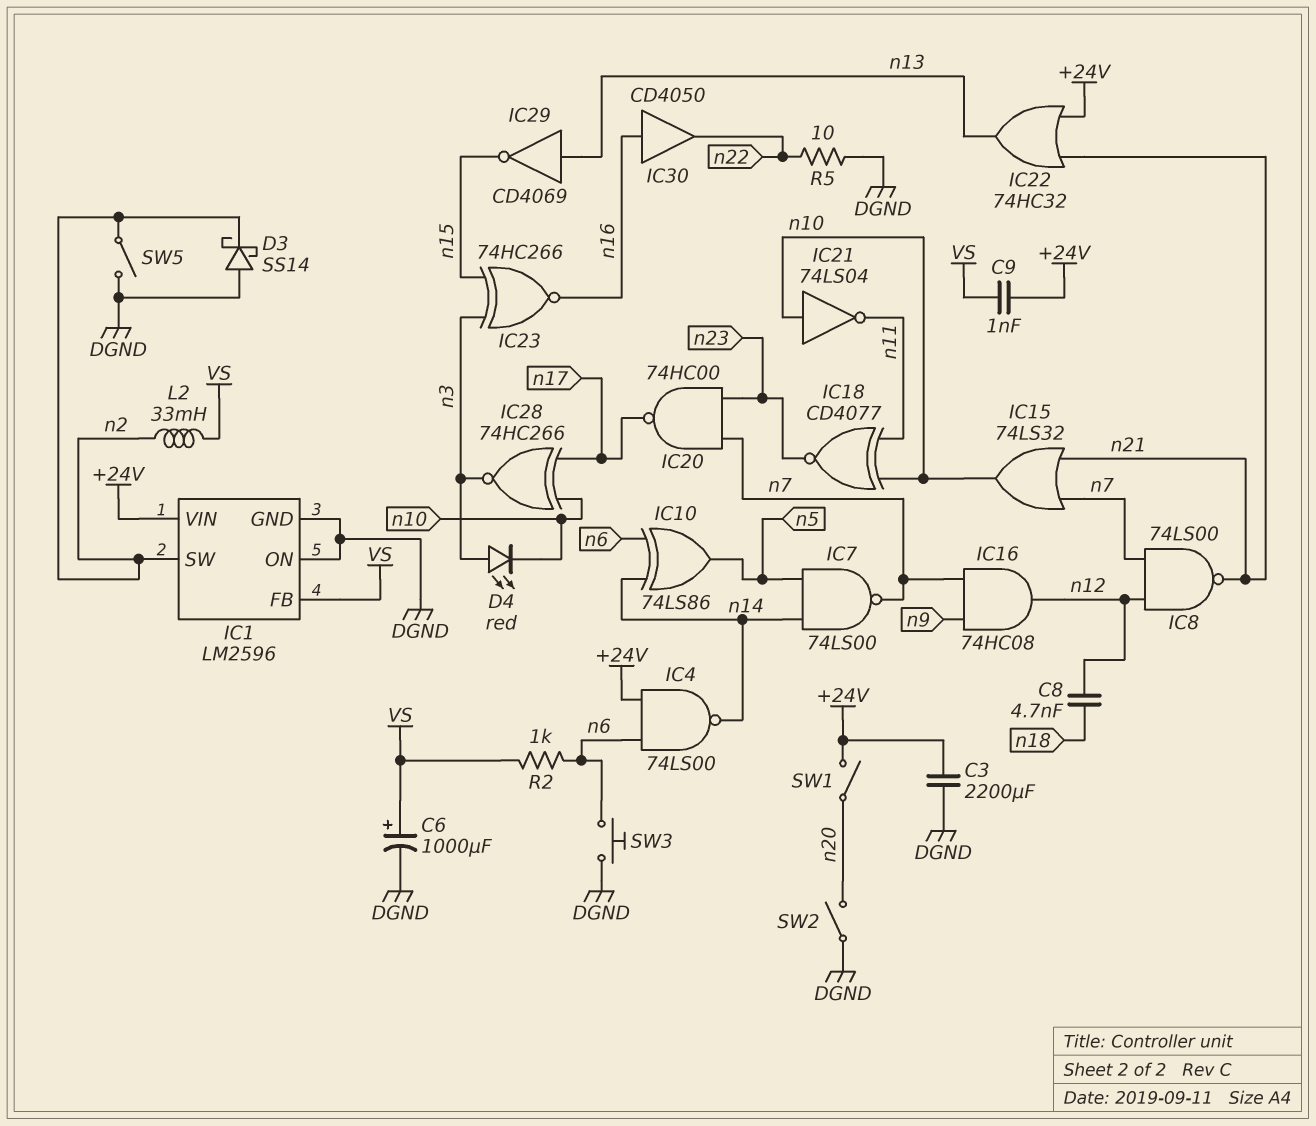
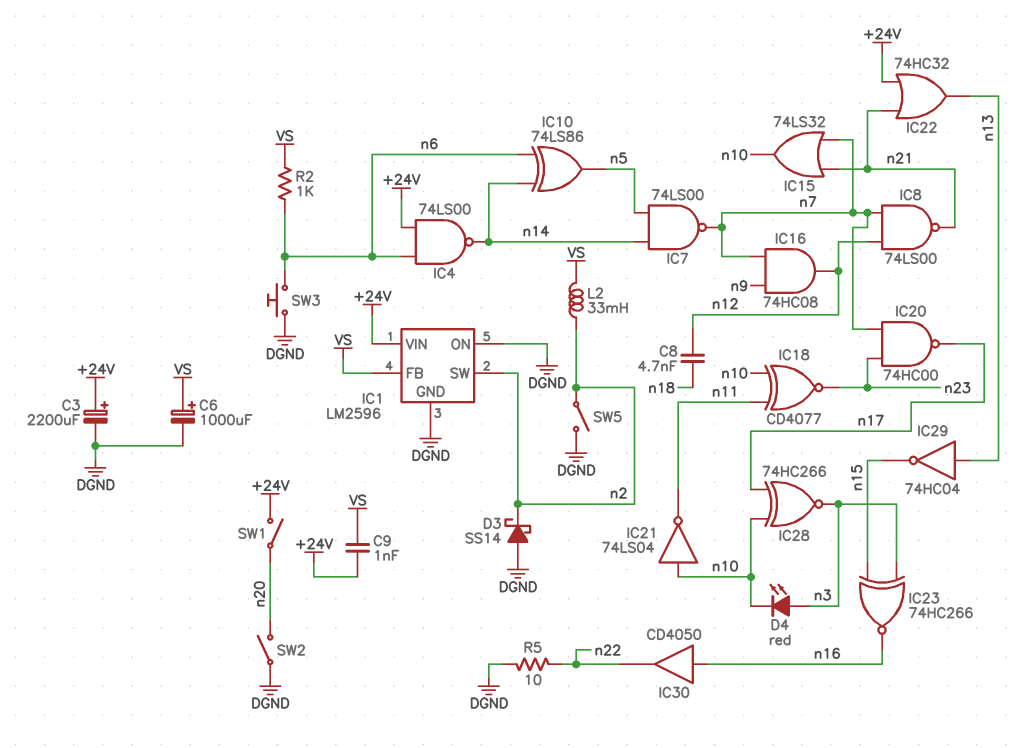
C3: 2200uF (+24V, DGND) -> 2200uF (plus +24V, minus DGND)
IC29: NOT CD4069 (in n13, out n15) -> NOT 74HC04 (in n13, out n15)

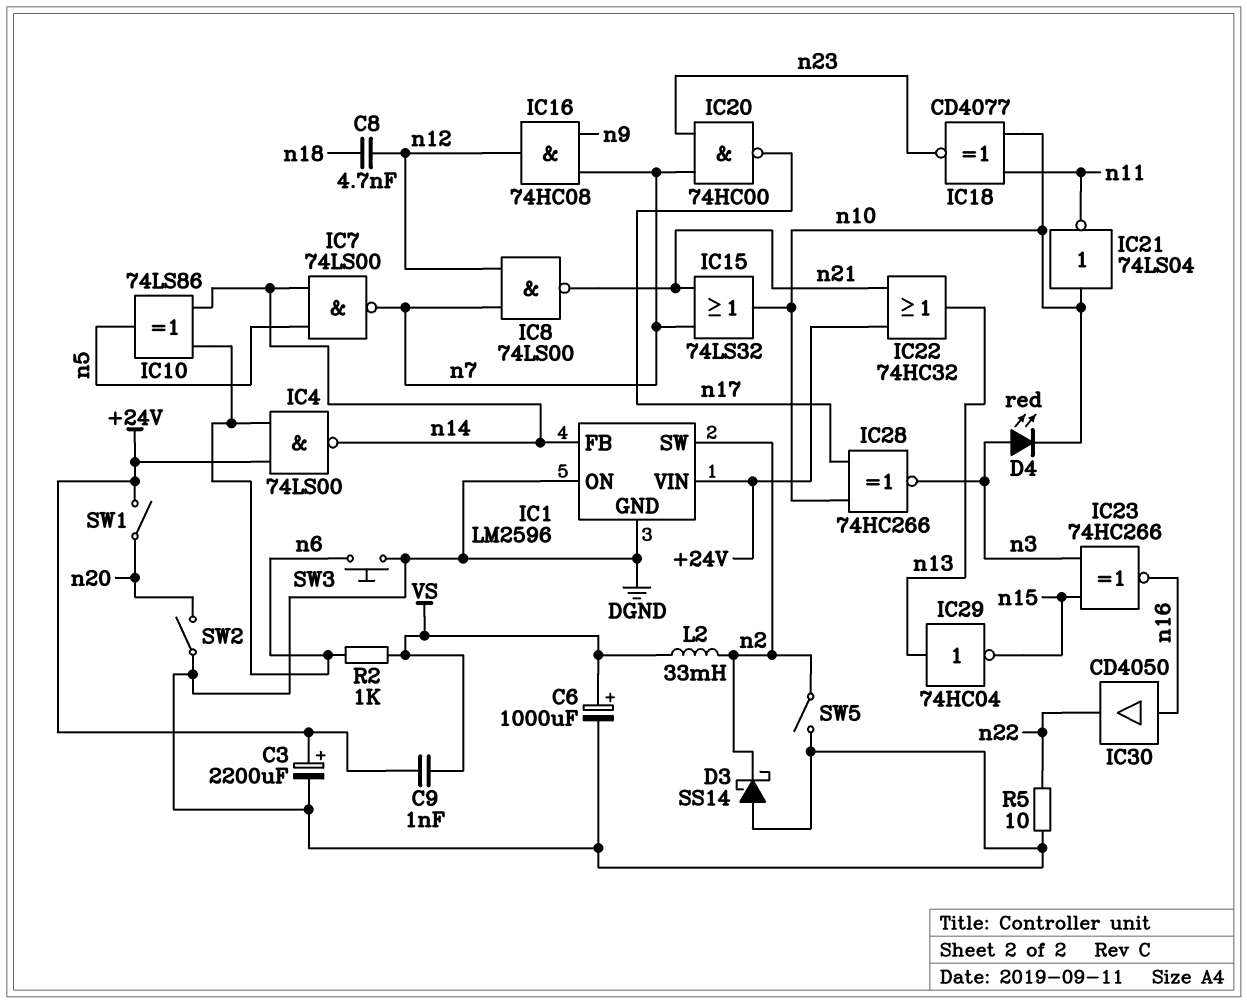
IC1 pin FB: VS -> n14

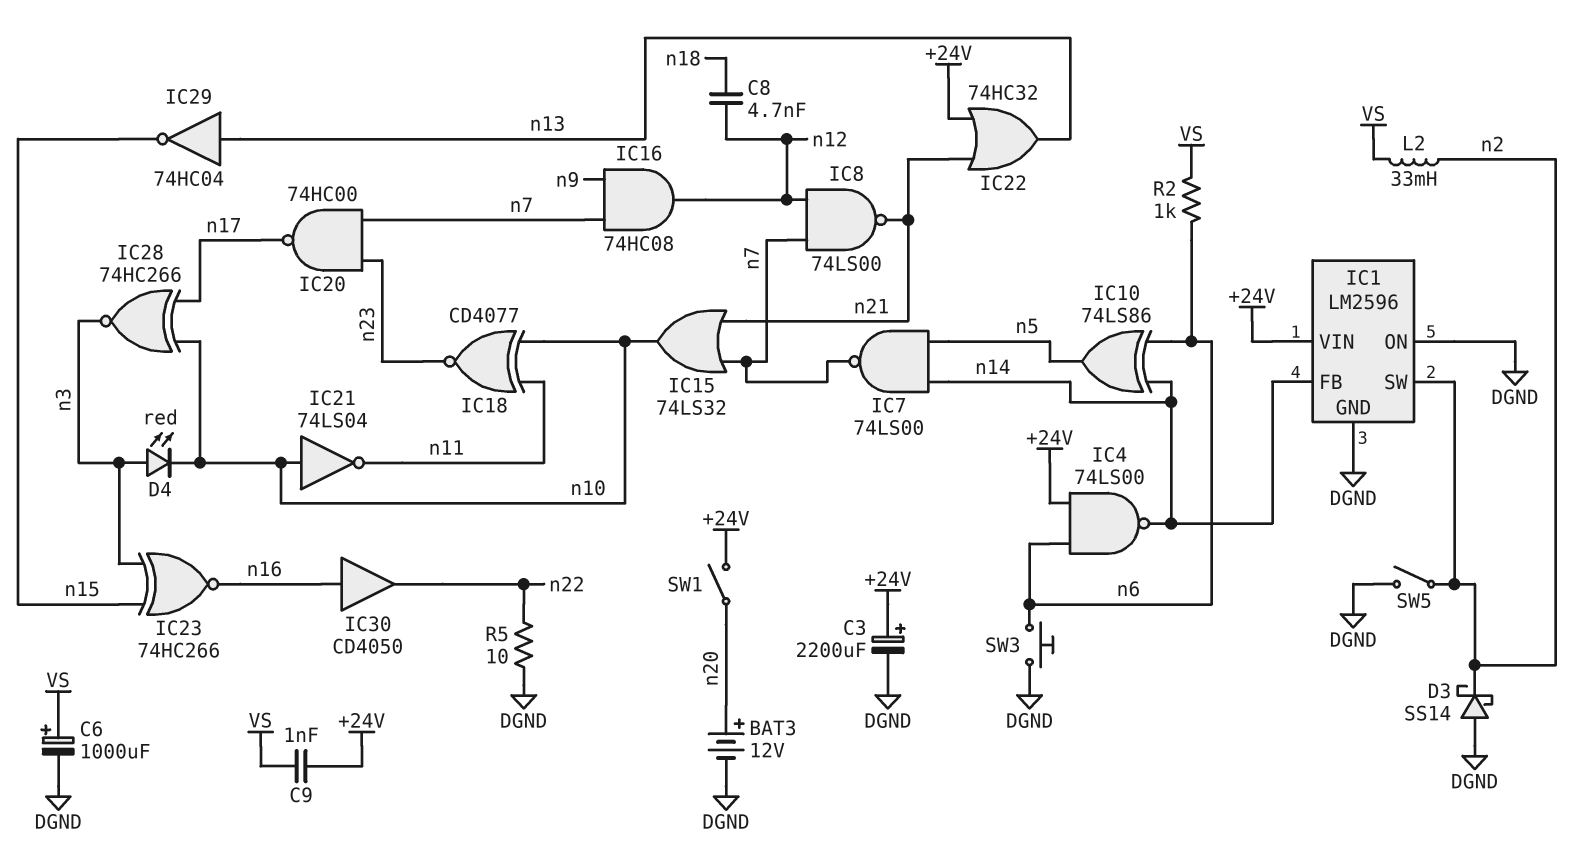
BAT3: none -> 12V (plus n20, minus DGND)
SW2: switch (DGND, n20) -> none

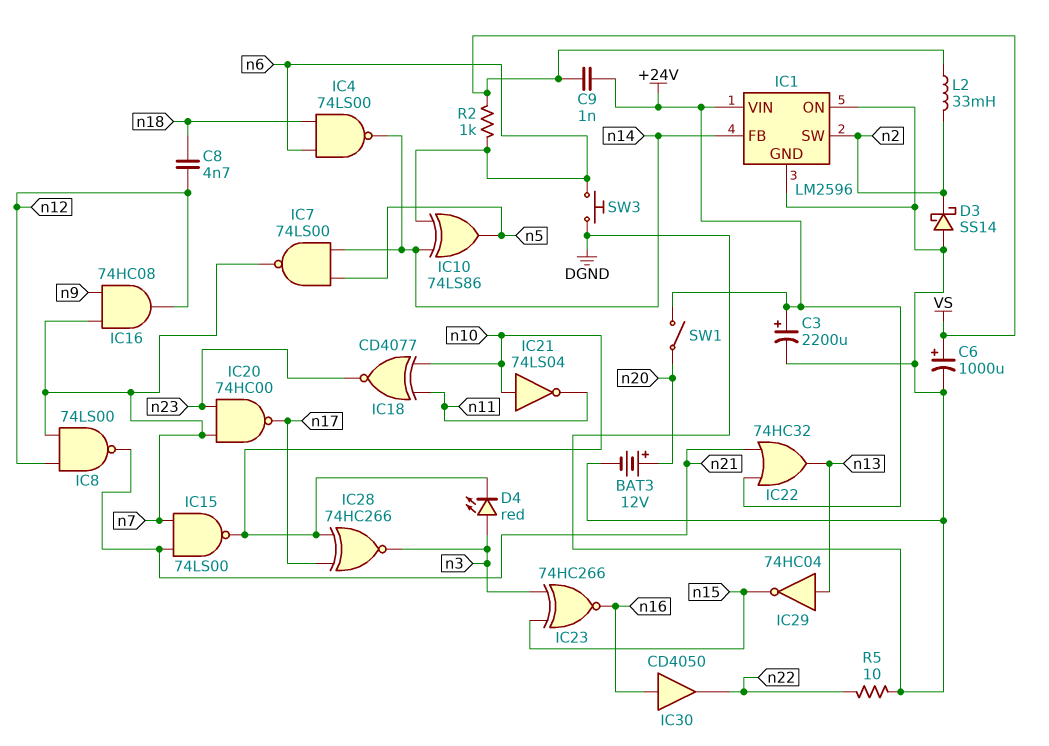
IC4: NAND 74LS00 (in +24V, in n6, out n14) -> NAND 74LS00 (in n6, in n18, out n14)
IC15: OR 74LS32 (in n7, in n21, out n10) -> NAND 74LS00 (in n7, in n21, out n10)
SW5: switch (DGND, n2) -> none

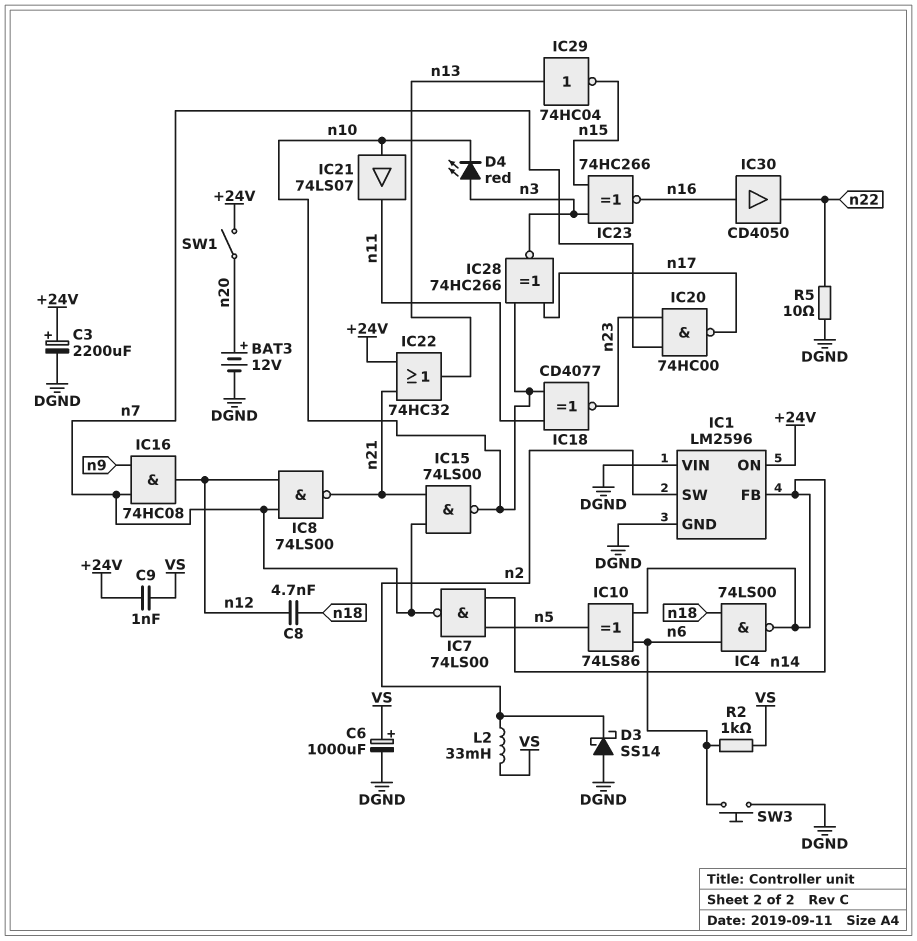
IC1 pin ON: DGND -> +24V
IC1 pin VIN: +24V -> DGND
IC21: NOT 74LS04 (in n10, out n11) -> buffer 74LS07 (in n10, out n11)

